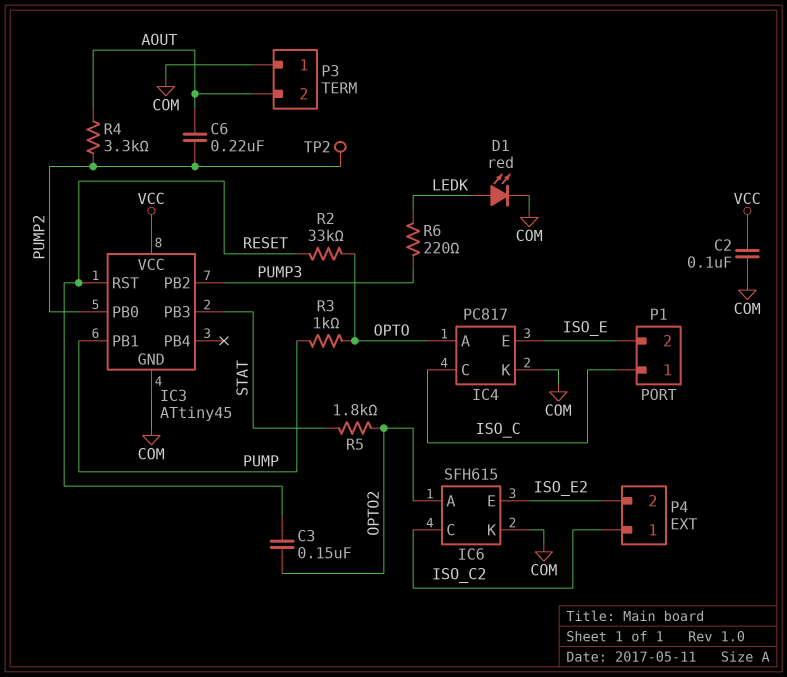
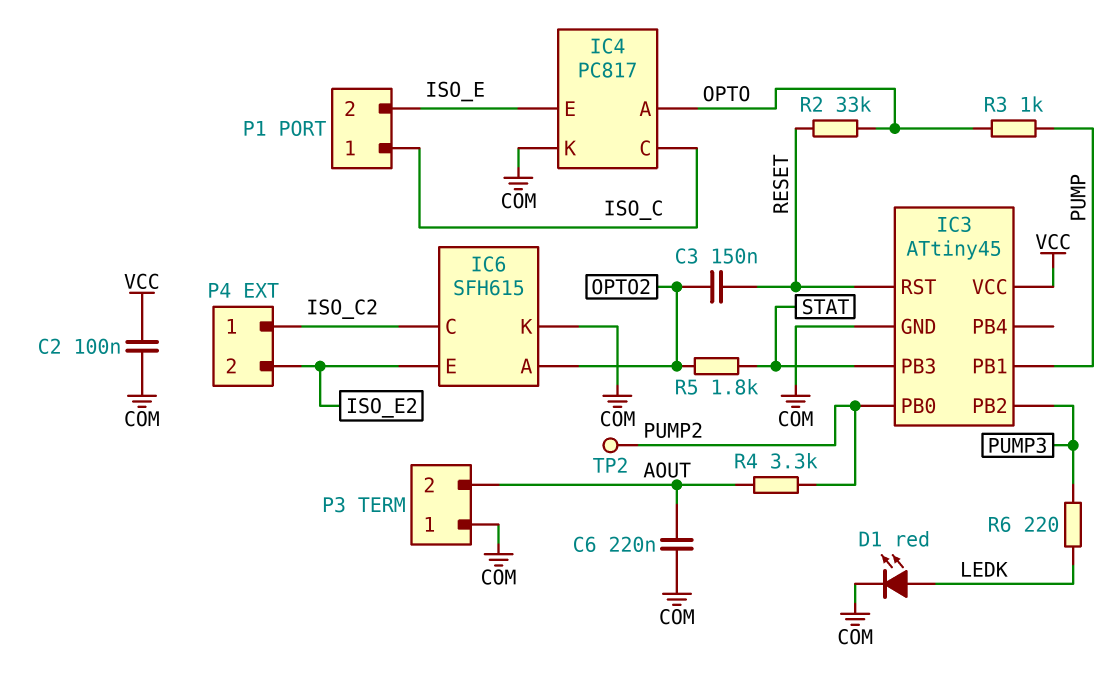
C6: 220nF (AOUT, PUMP2) -> 220nF (AOUT, COM)

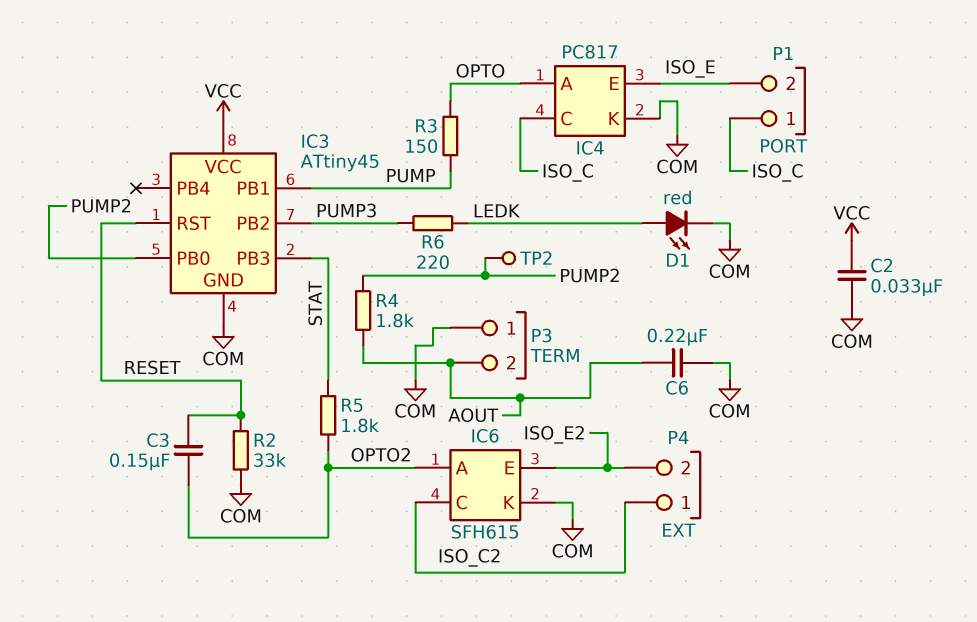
C2: 100nF (COM, VCC) -> 33nF (COM, VCC)
R2: 33k (OPTO, RESET) -> 33k (COM, RESET)
R3: 1k (OPTO, PUMP) -> 150 (OPTO, PUMP)
R4: 3.3k (AOUT, PUMP2) -> 1.8k (AOUT, PUMP2)

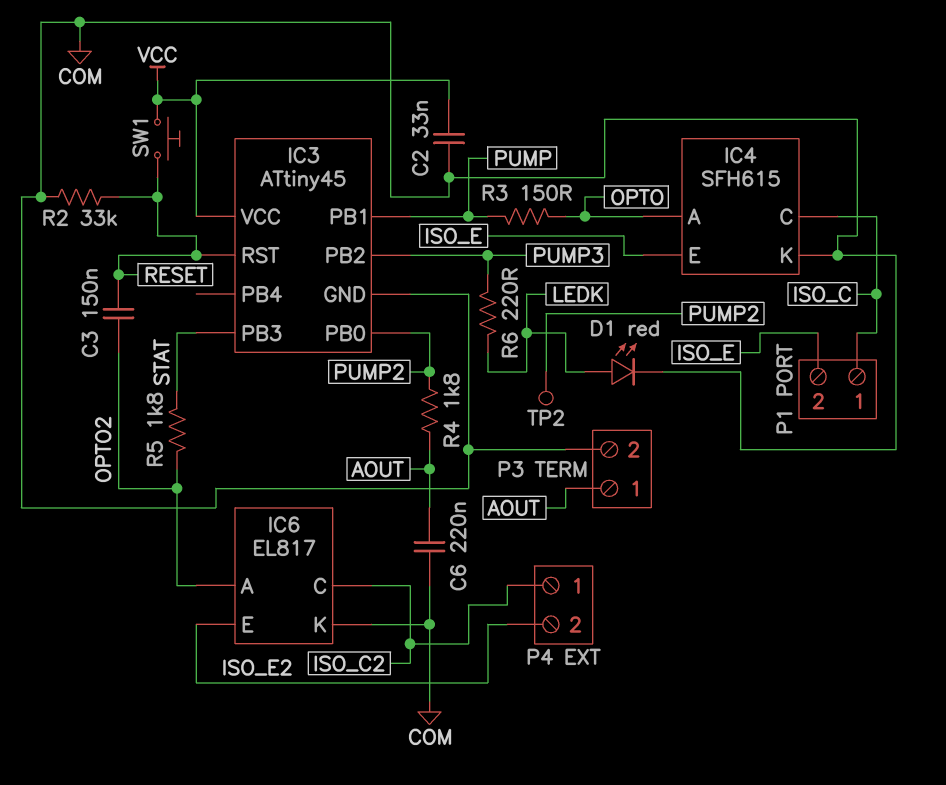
IC4: PC817 -> SFH615
IC6: SFH615 -> EL817
P3 pin 1: COM -> AOUT
P3 pin 2: AOUT -> COM
SW1: none -> button (RESET, VCC)

